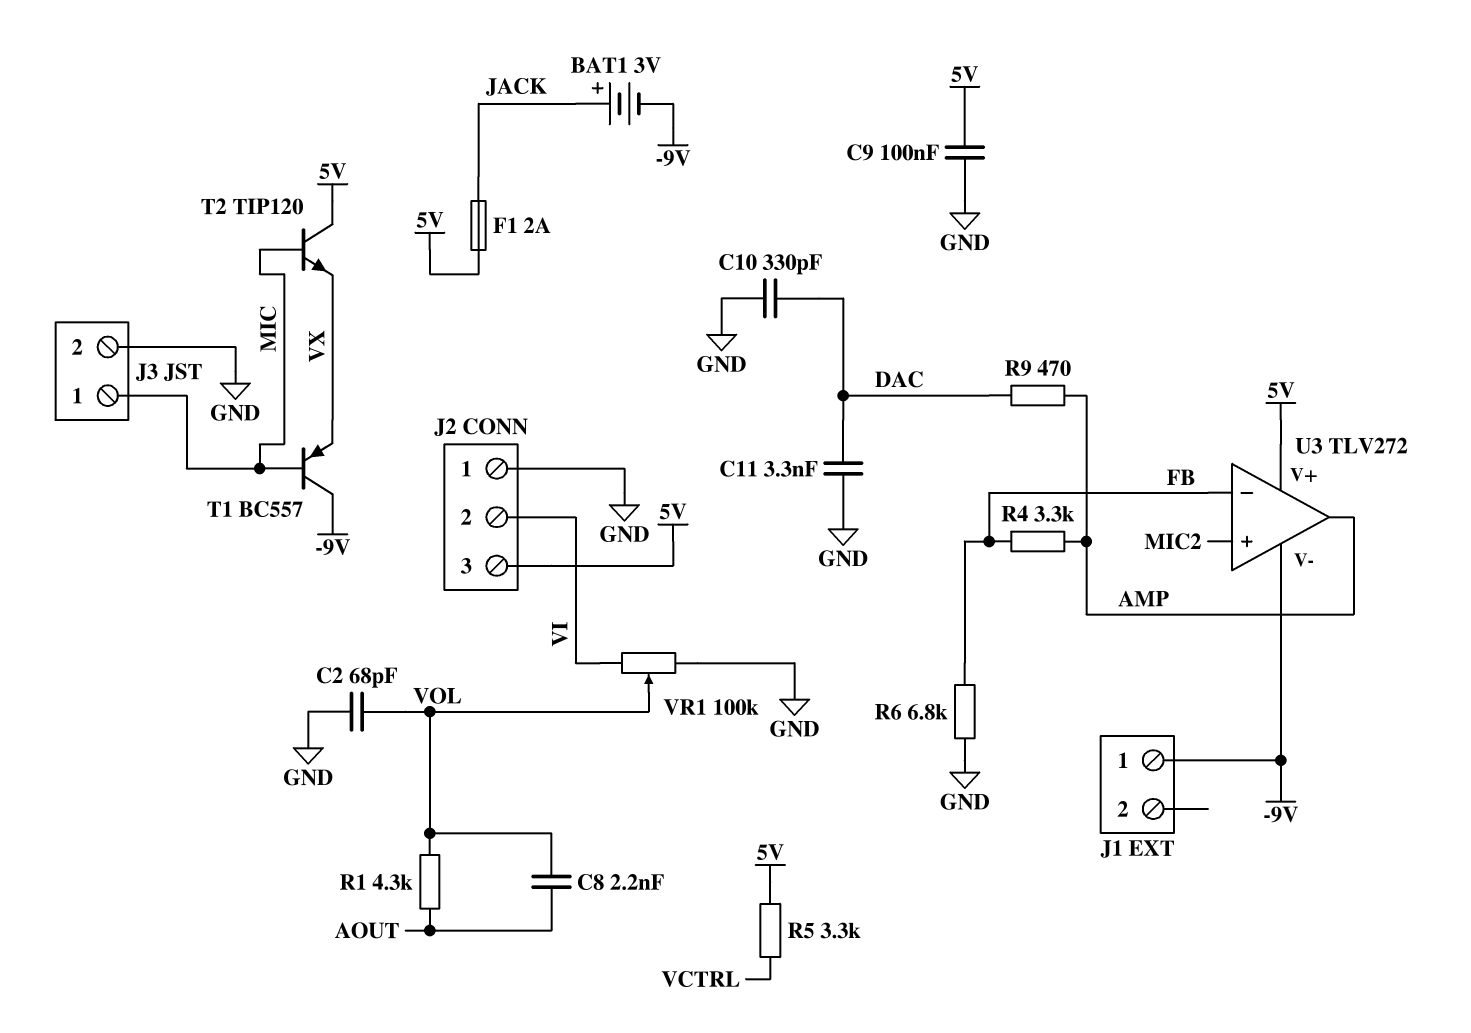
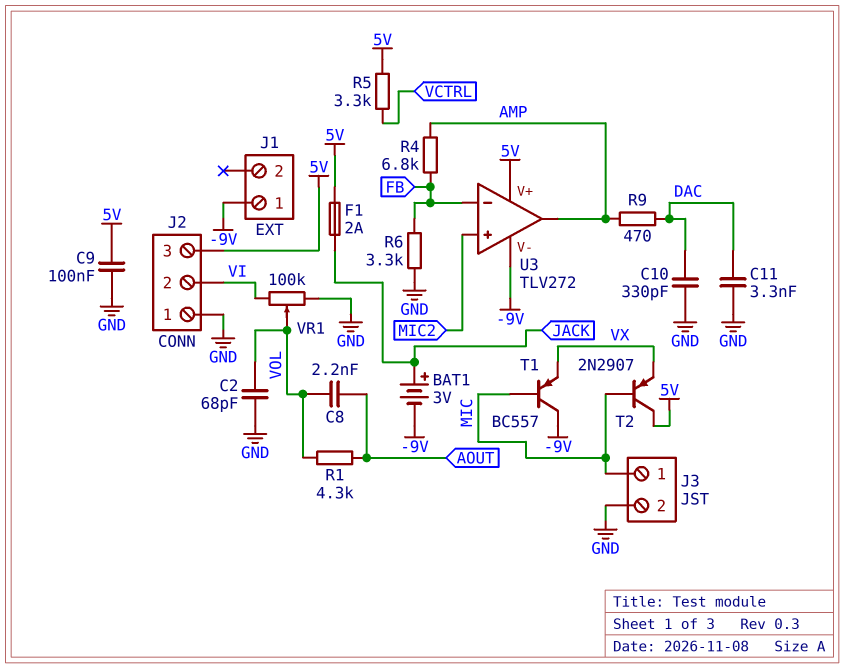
R4: 3.3k (AMP, FB) -> 6.8k (AMP, FB)
R6: 6.8k (FB, GND) -> 3.3k (FB, GND)
T2: NPN TIP120 (B MIC, C 5V, E VX) -> PNP 2N2907 (B MIC, C 5V, E VX)

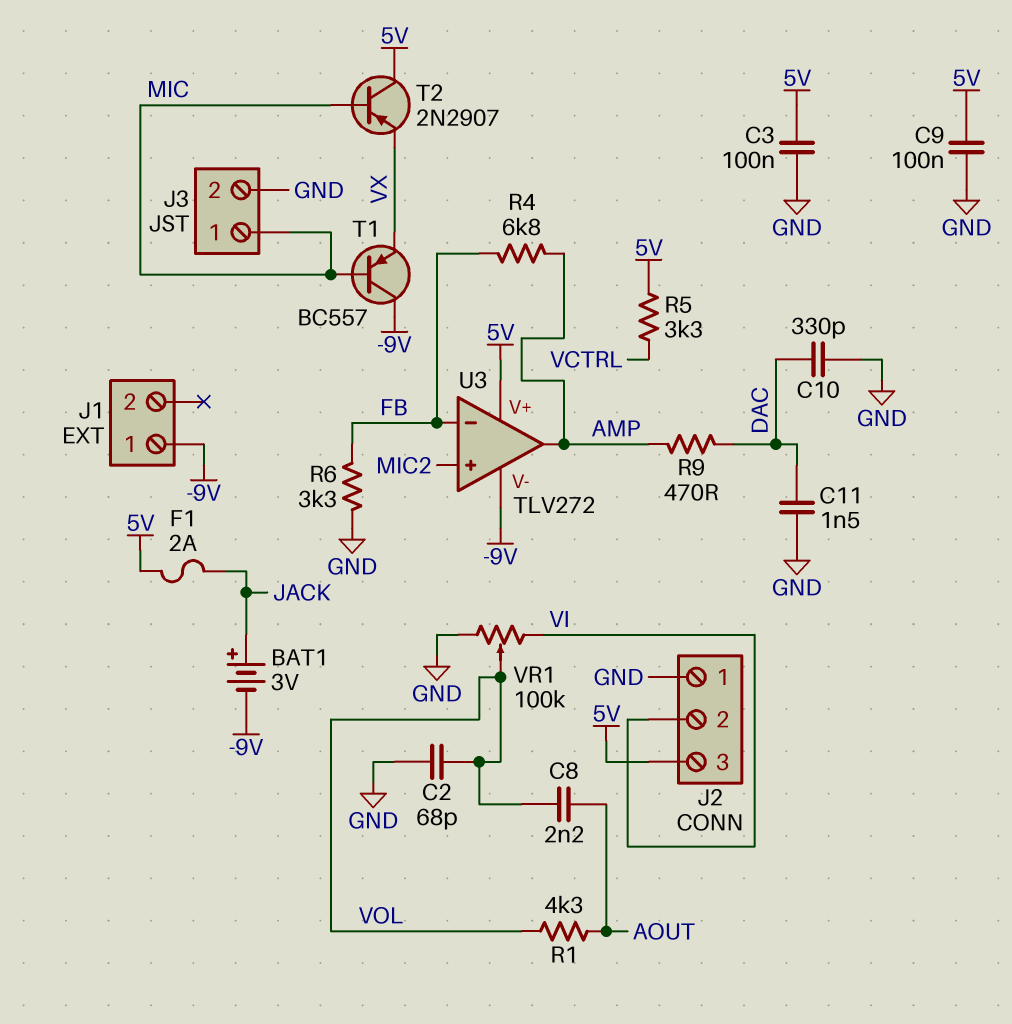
C3: none -> 100nF (5V, GND)
C11: 3.3nF (DAC, GND) -> 1.5nF (DAC, GND)

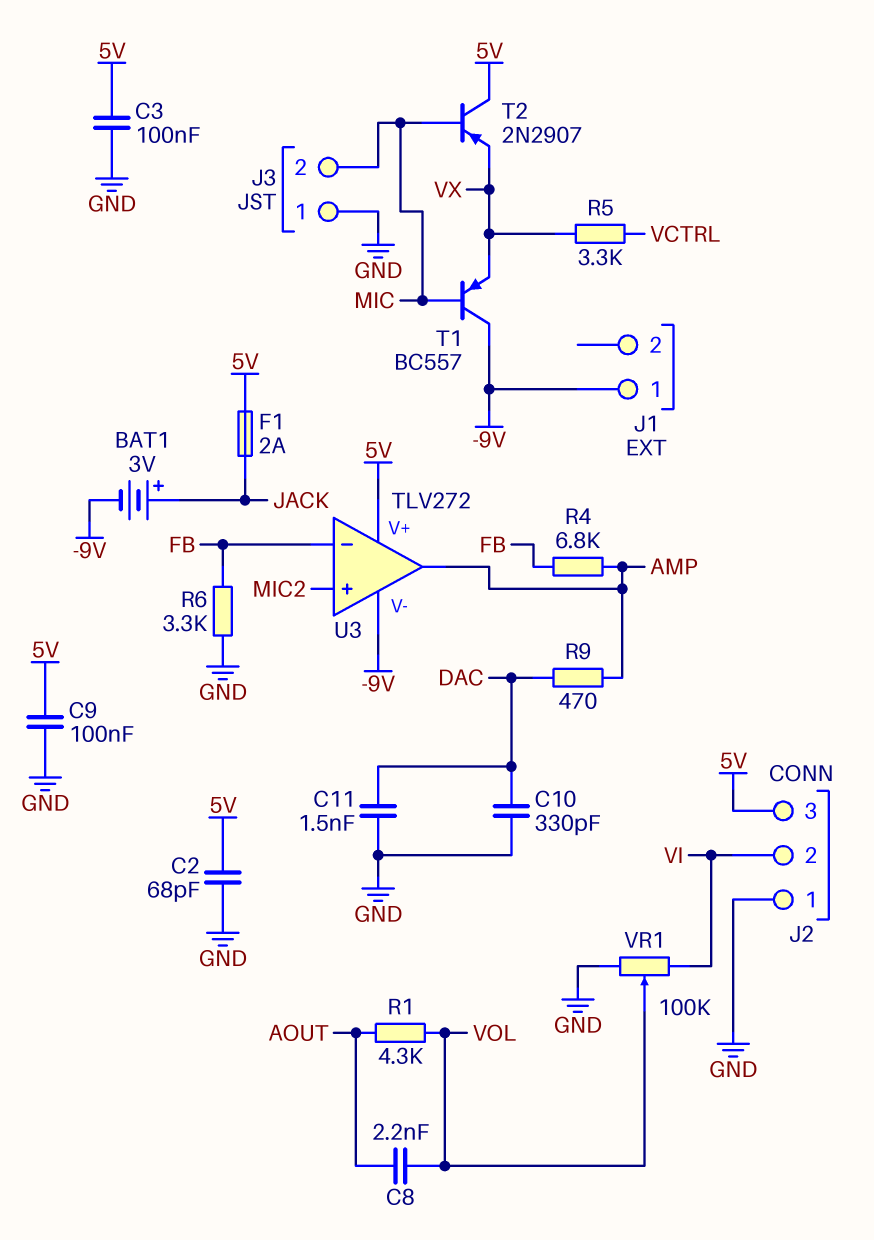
C2: 68pF (GND, VOL) -> 68pF (5V, GND)
J3 pin 1: MIC -> GND
J3 pin 2: GND -> MIC
R5: 3.3k (5V, VCTRL) -> 3.3k (VCTRL, VX)

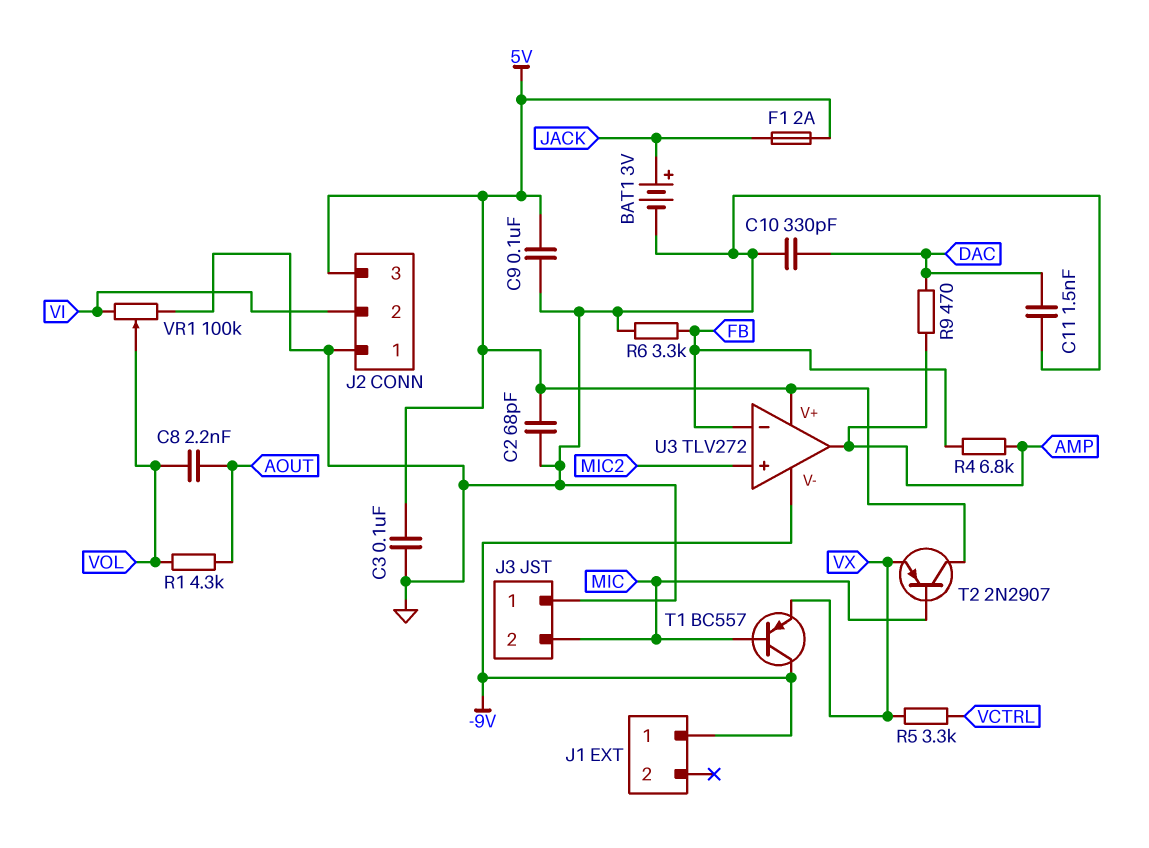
BAT1: 3V (plus JACK, minus -9V) -> 3V (plus JACK, minus GND)

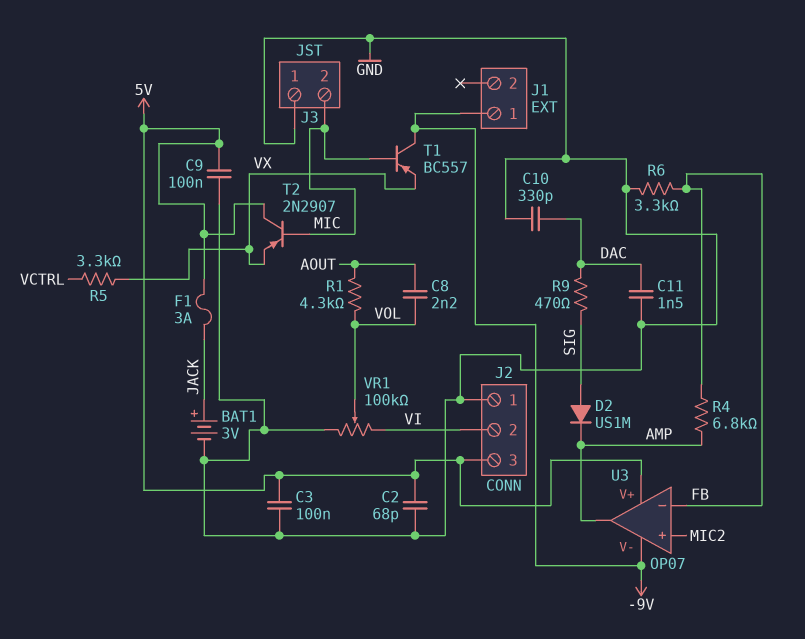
D2: none -> diode US1M (A SIG, K AMP)
F1: 2A (5V, JACK) -> 3A (5V, JACK)
R9: 470 (AMP, DAC) -> 470 (DAC, SIG)
U3: TLV272 -> OP07

